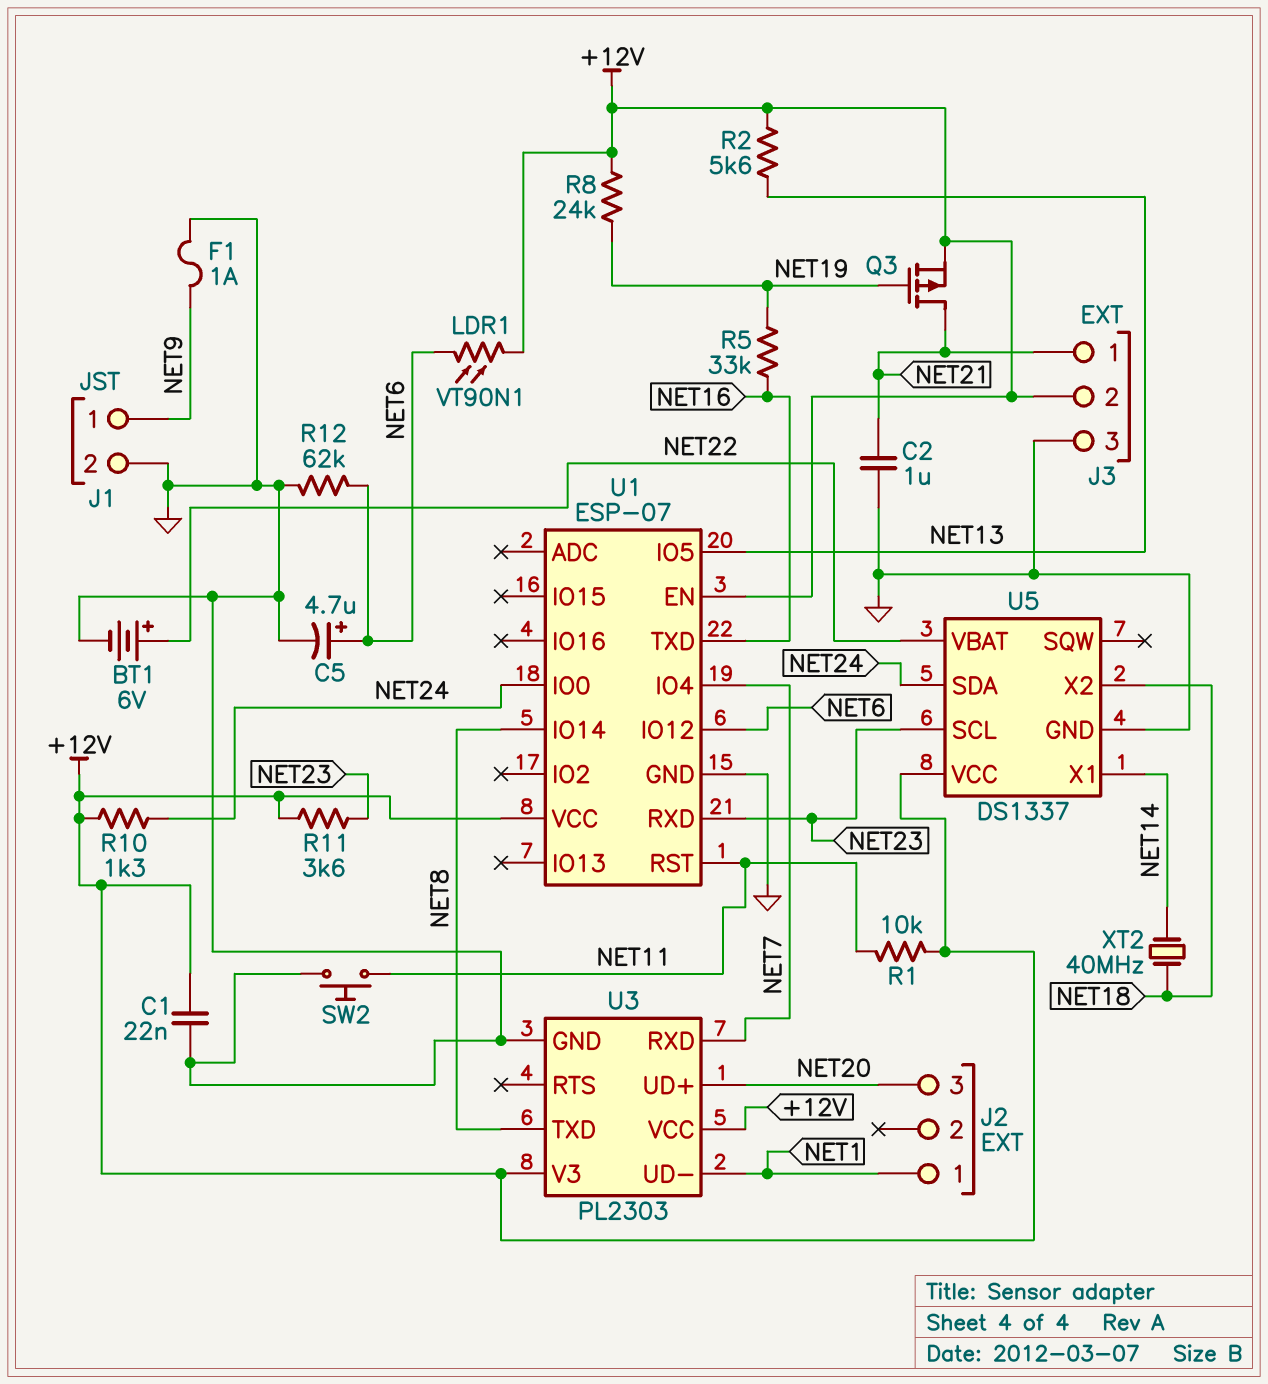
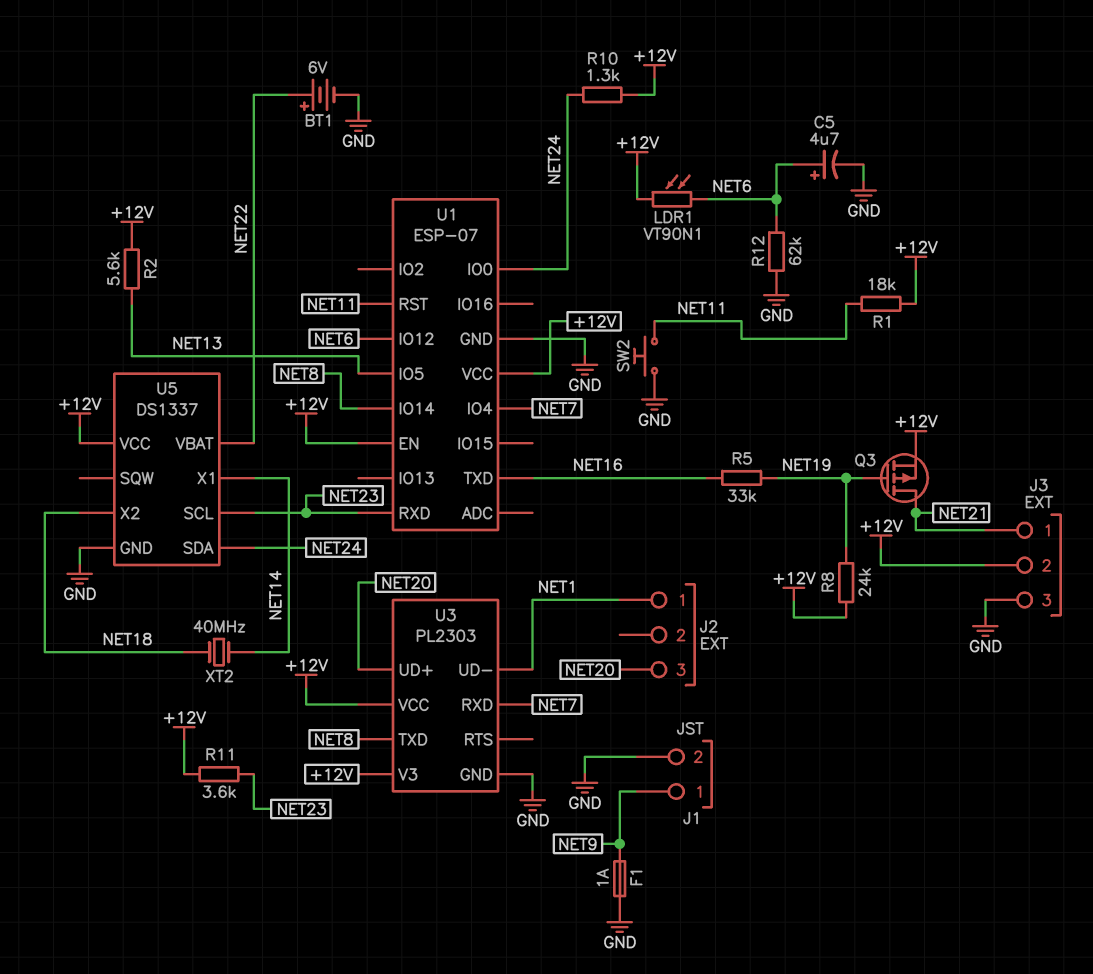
C1: 22nF (+12V, GND) -> none
C2: 1uF (GND, NET21) -> none
R1: 10k (+12V, NET11) -> 18k (+12V, NET11)

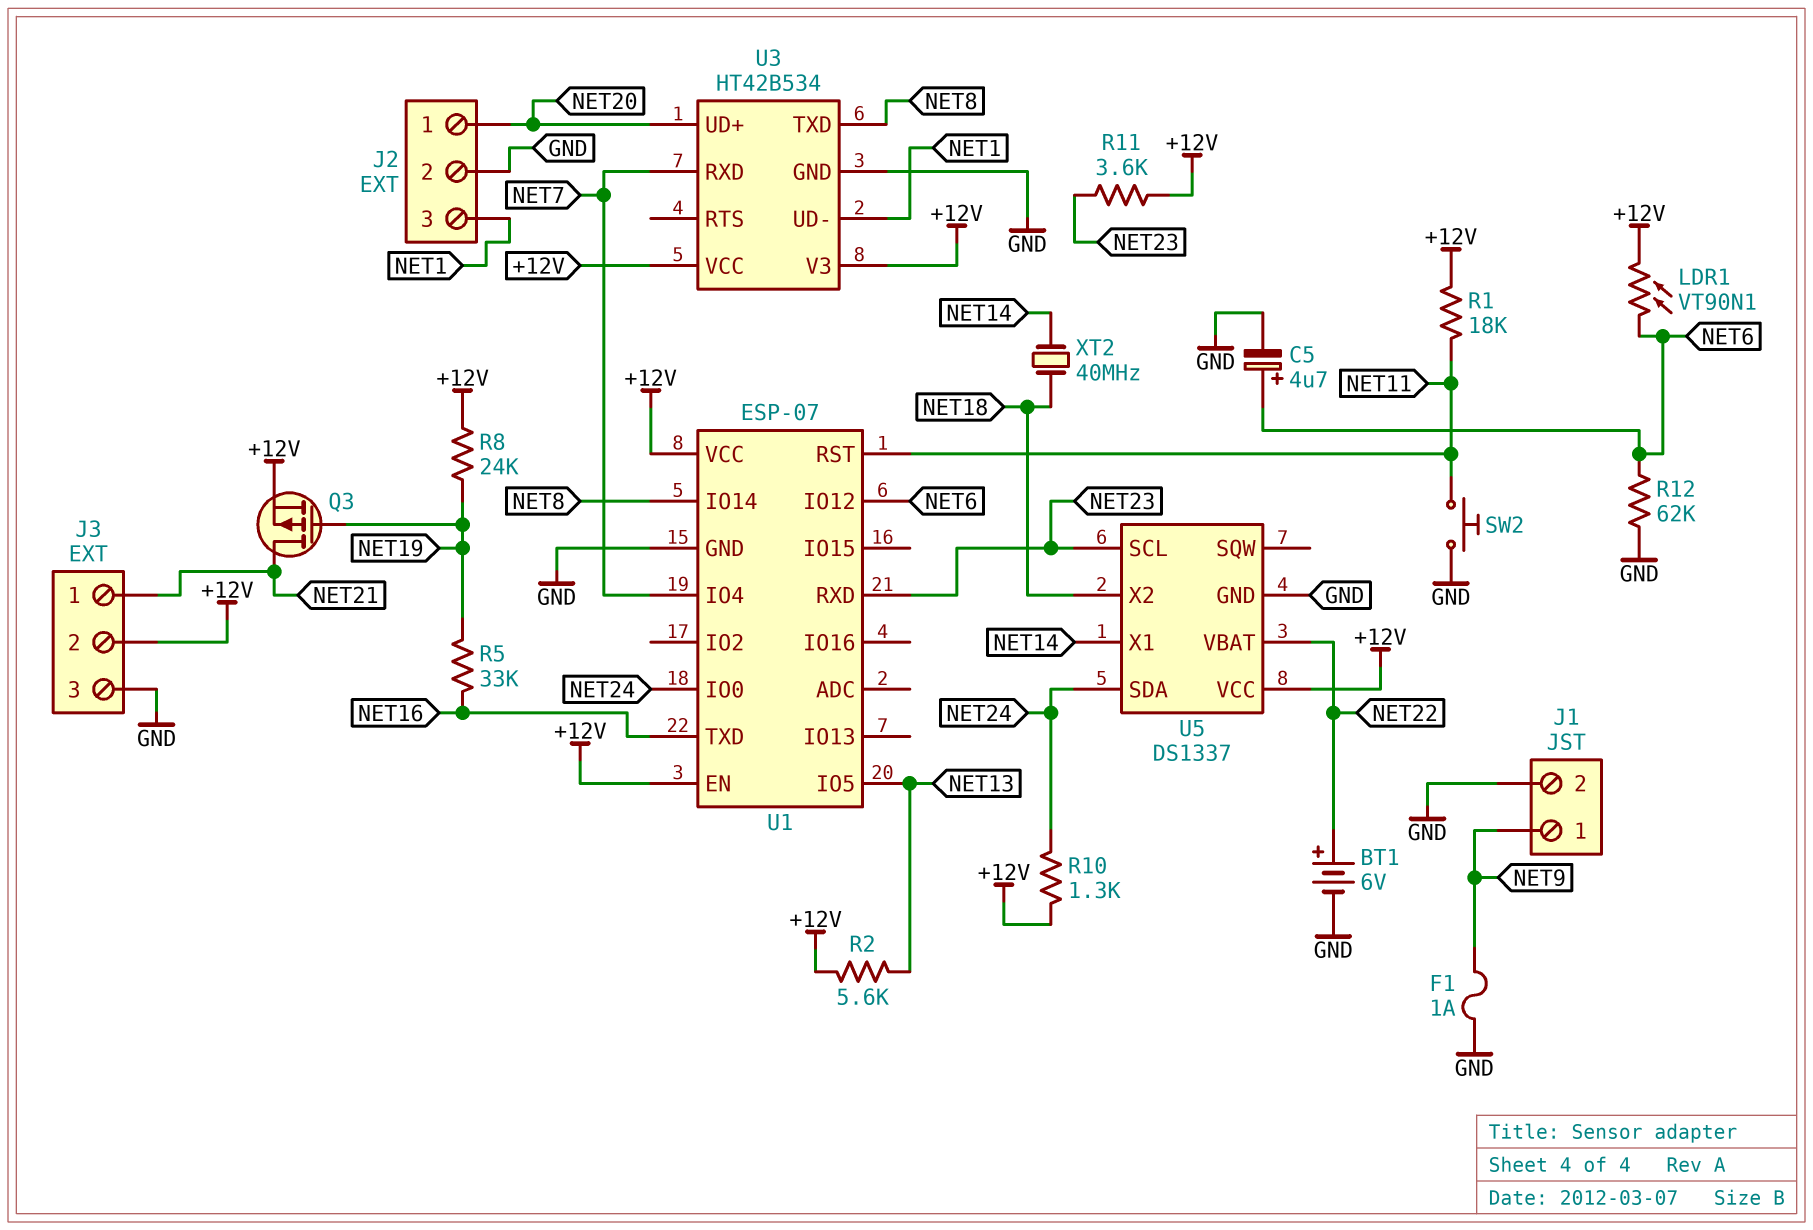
J2 pin 1: NET1 -> NET20
J2 pin 2: none -> GND
J2 pin 3: NET20 -> NET1
U3: PL2303 -> HT42B534

